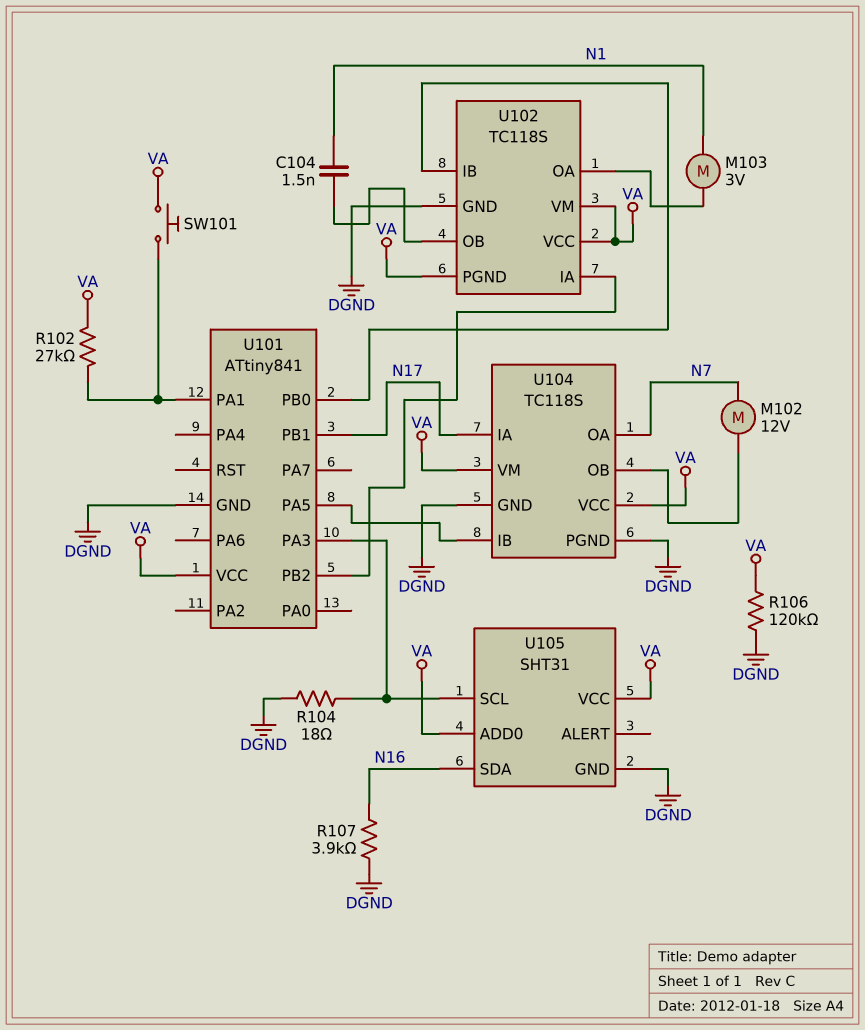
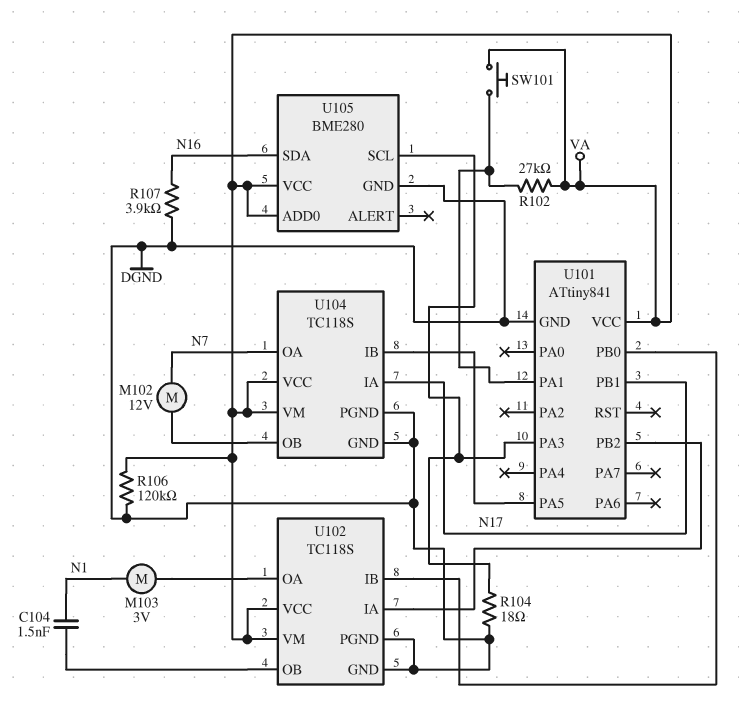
U102 pin PGND: VA -> DGND
U105: SHT31 -> BME280

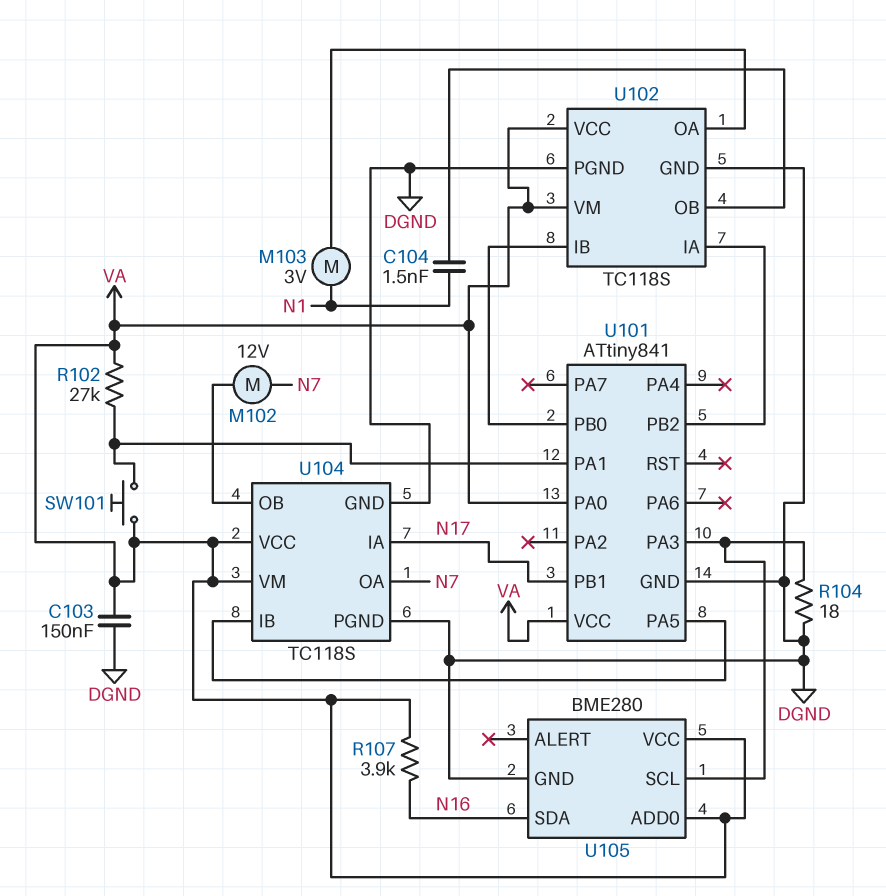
C103: none -> 150nF (DGND, VA)
R106: 120k (DGND, VA) -> none
R107: 3.9k (DGND, N16) -> 3.9k (N16, VA)
U101 pin PA0: none -> VA

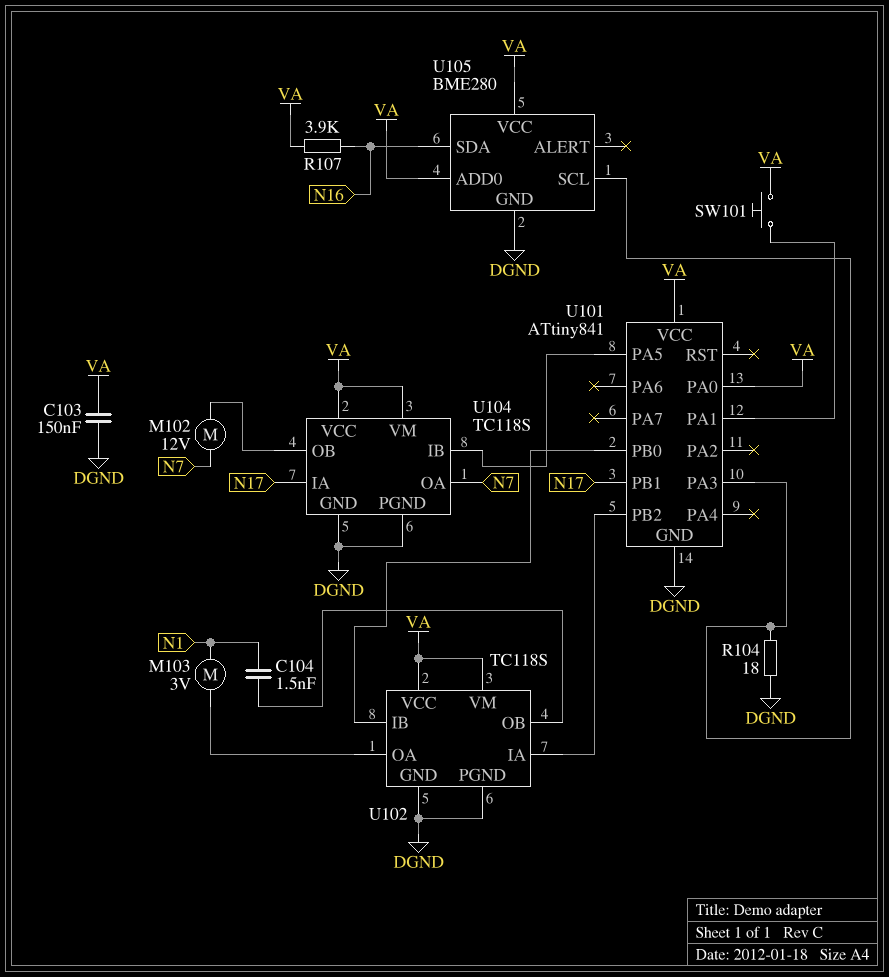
R102: 27k (U101/PA1, VA) -> none

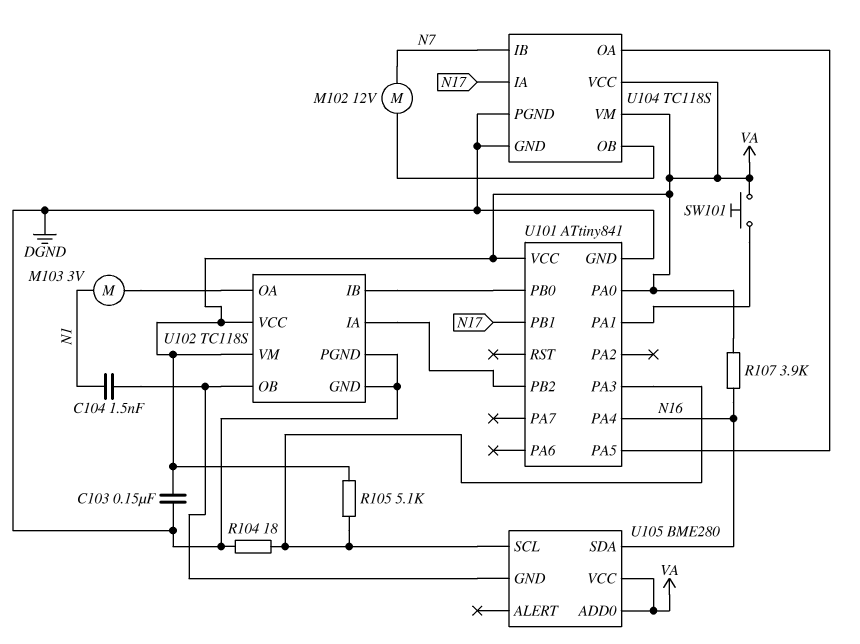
R105: none -> 5.1k (U101/PA3, VA)
U101 pin PA4: none -> N16
U104 pin IB: U101/PA5 -> N7
U104 pin OA: N7 -> U101/PA5
U105 pin GND: DGND -> U102/OB

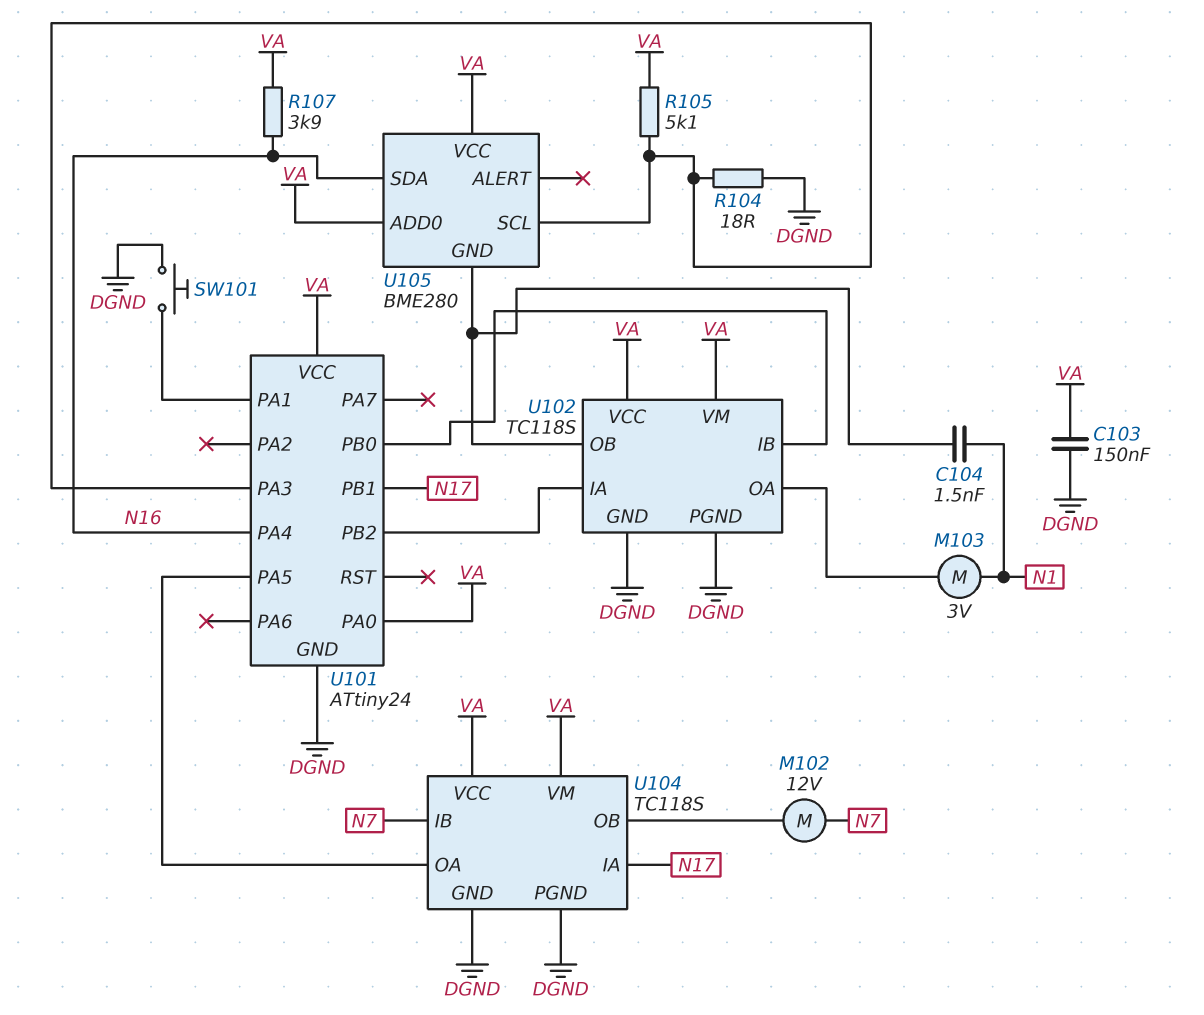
SW101: button (U101/PA1, VA) -> button (DGND, U101/PA1)
U101: ATtiny841 -> ATtiny24

